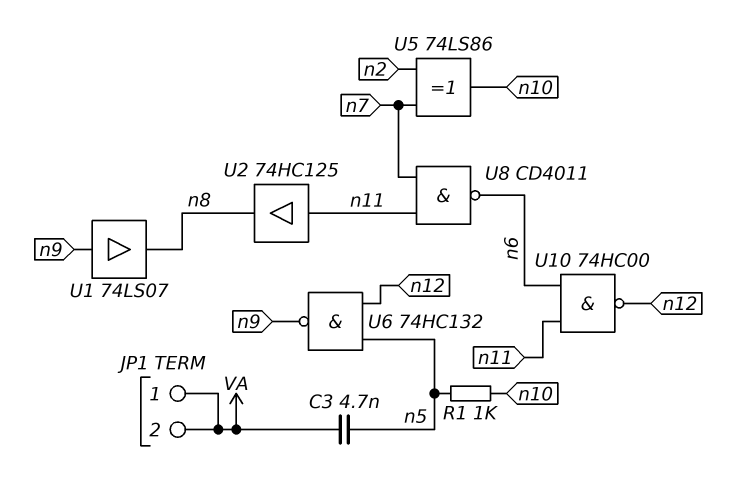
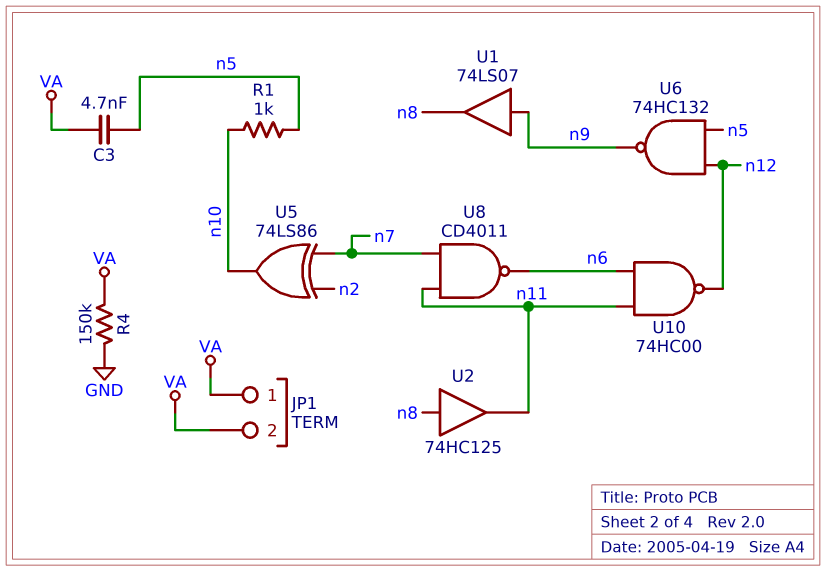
R4: none -> 150k (GND, VA)
U2: buffer 74HC125 (in n11, out n8) -> buffer 74HC125 (in n8, out n11)

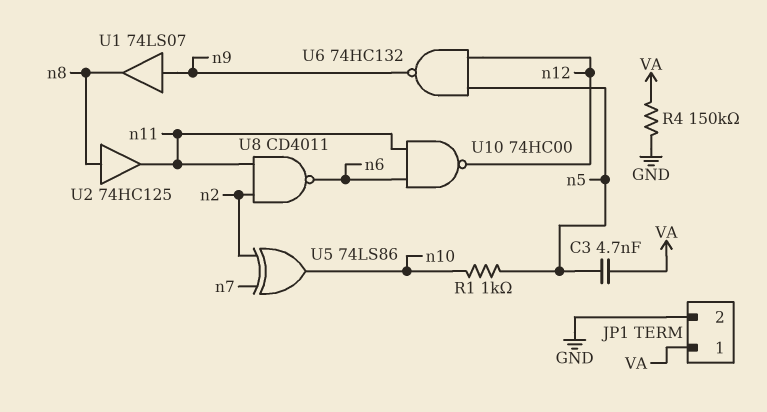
JP1 pin 2: VA -> GND
U8: NAND CD4011 (in n7, in n11, out n6) -> NAND CD4011 (in n2, in n11, out n6)

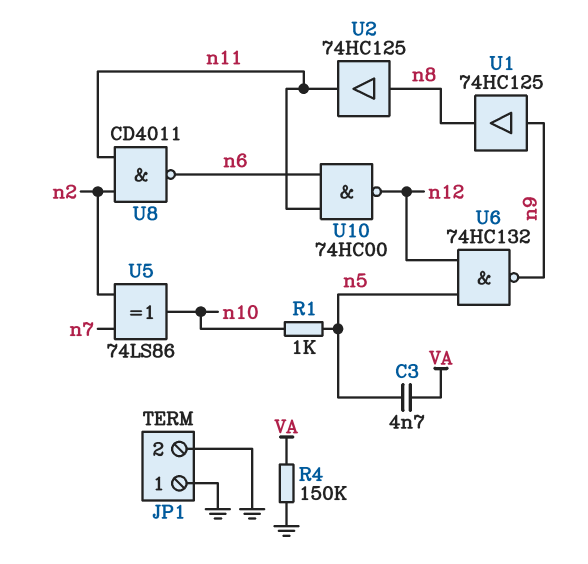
JP1 pin 1: VA -> GND
U1: buffer 74LS07 (in n9, out n8) -> buffer 74HC125 (in n9, out n8)

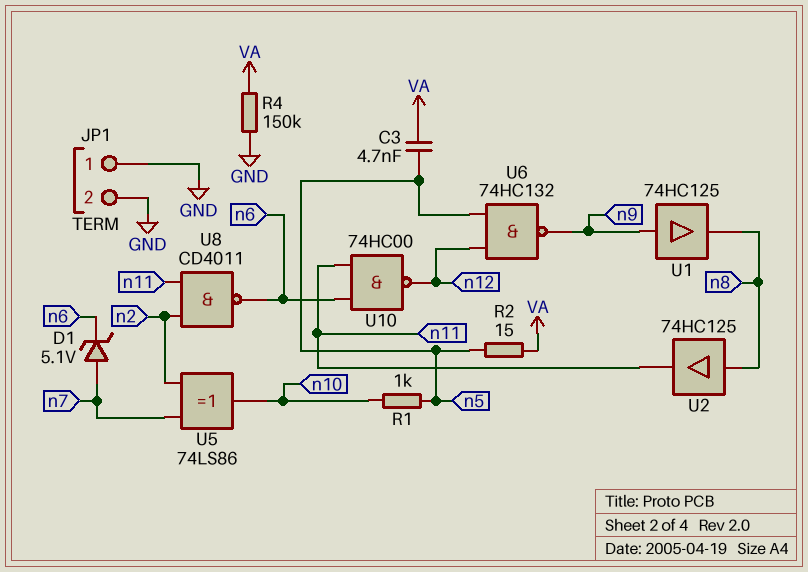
D1: none -> zener 5.1V (A n7, K n6)
R2: none -> 15 (VA, n5)

